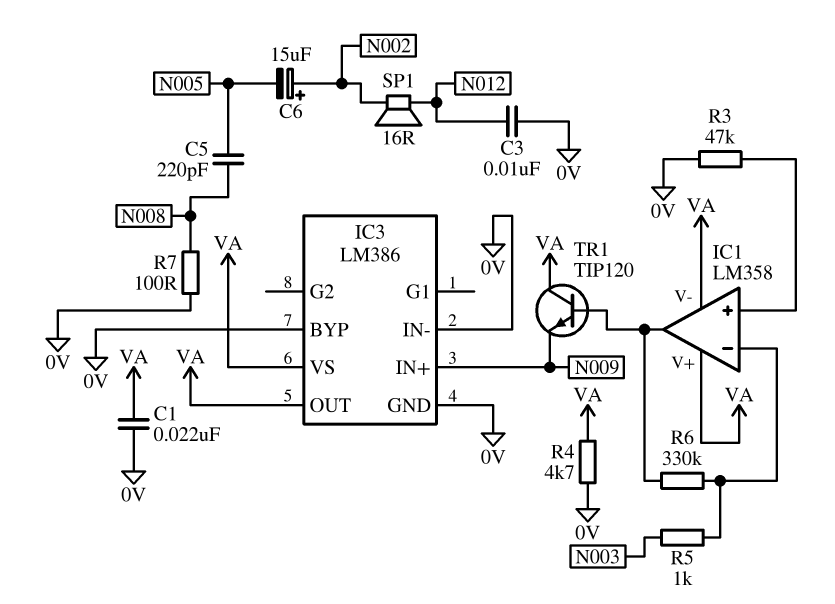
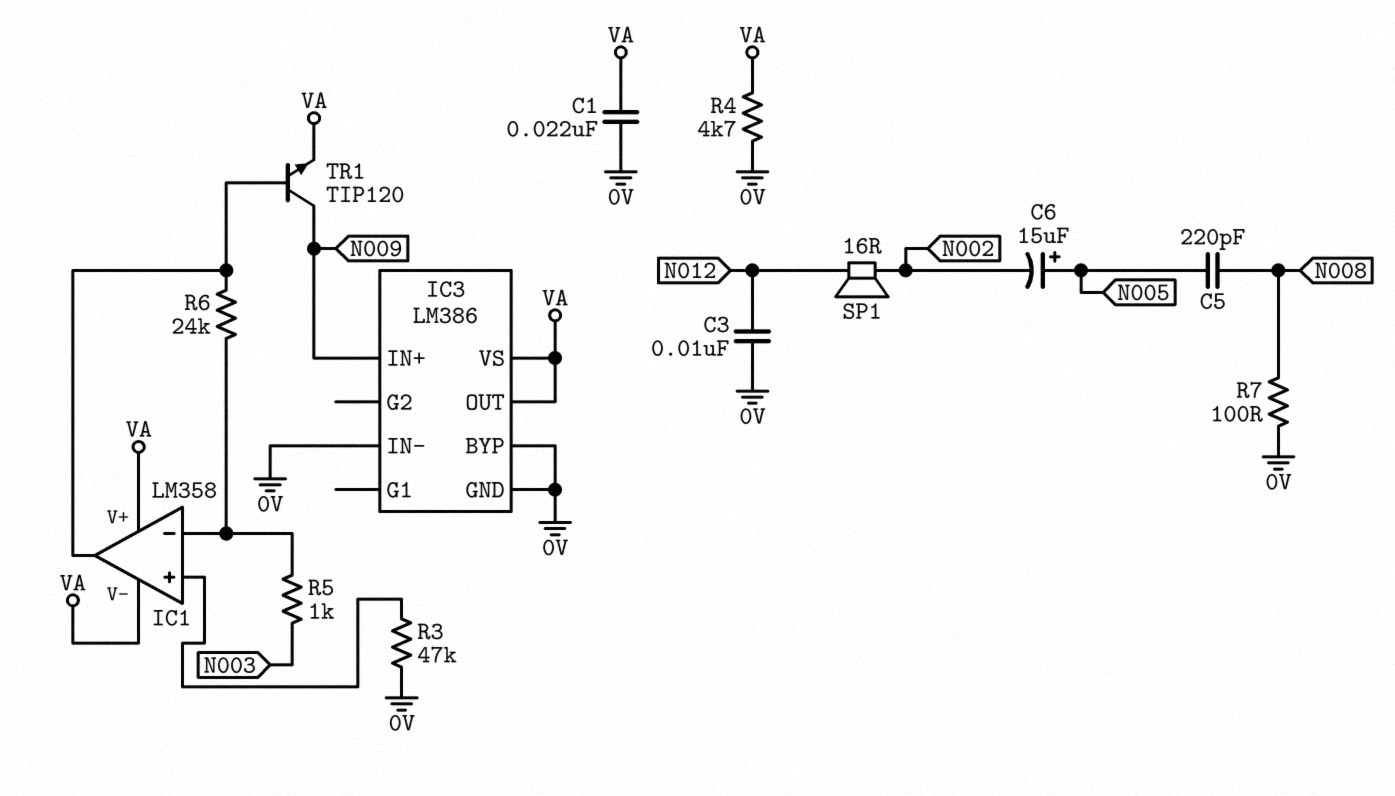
C6: 15uF (plus N002, minus N005) -> 15uF (plus N005, minus N002)
R6: 330k (IC1/in-, IC1/out) -> 24k (IC1/in-, IC1/out)
TR1: NPN TIP120 (B IC1/out, C VA, E N009) -> NPN TIP120 (B IC1/out, C N009, E VA)

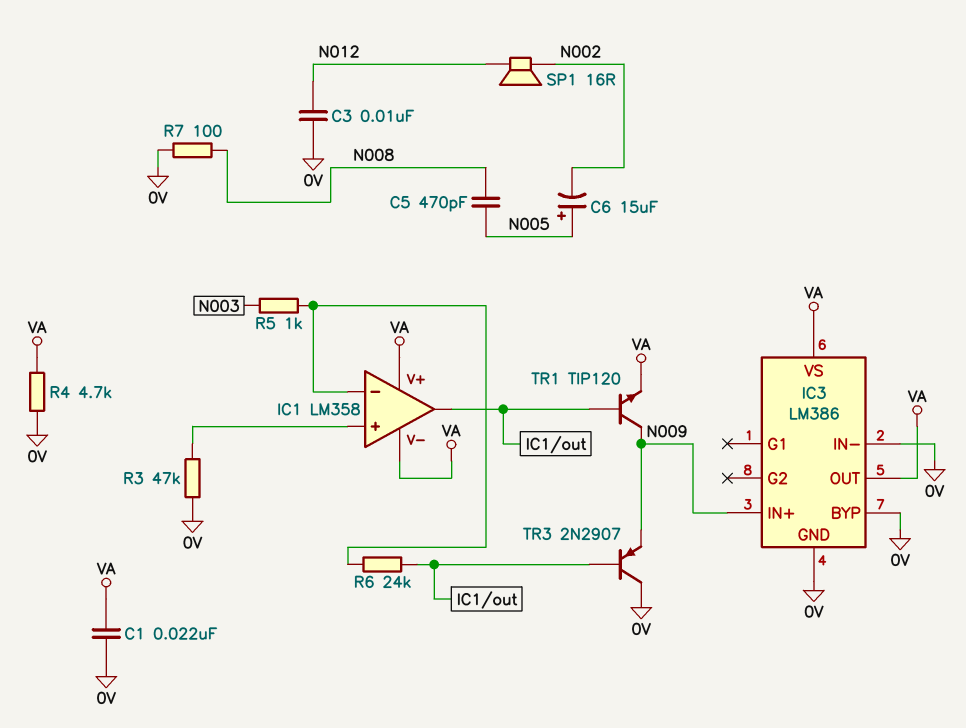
C5: 220pF (N005, N008) -> 470pF (N005, N008)
TR3: none -> PNP 2N2907 (B IC1/out, C 0V, E N009)

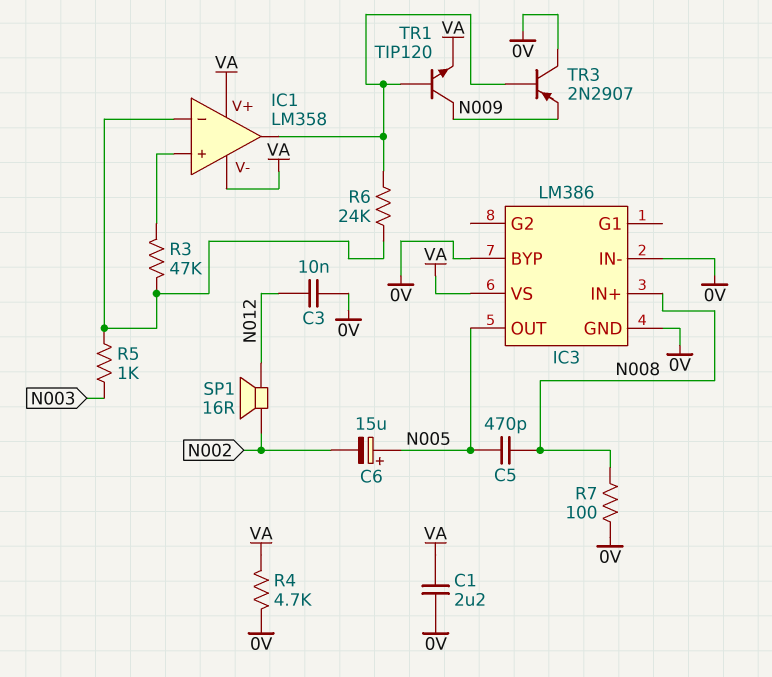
C1: 22nF (0V, VA) -> 2.2uF (0V, VA)
IC3 pin IN+: N009 -> N008
IC3 pin OUT: VA -> N005
R3: 47k (0V, IC1/in+) -> 47k (IC1/in+, IC1/in-)

